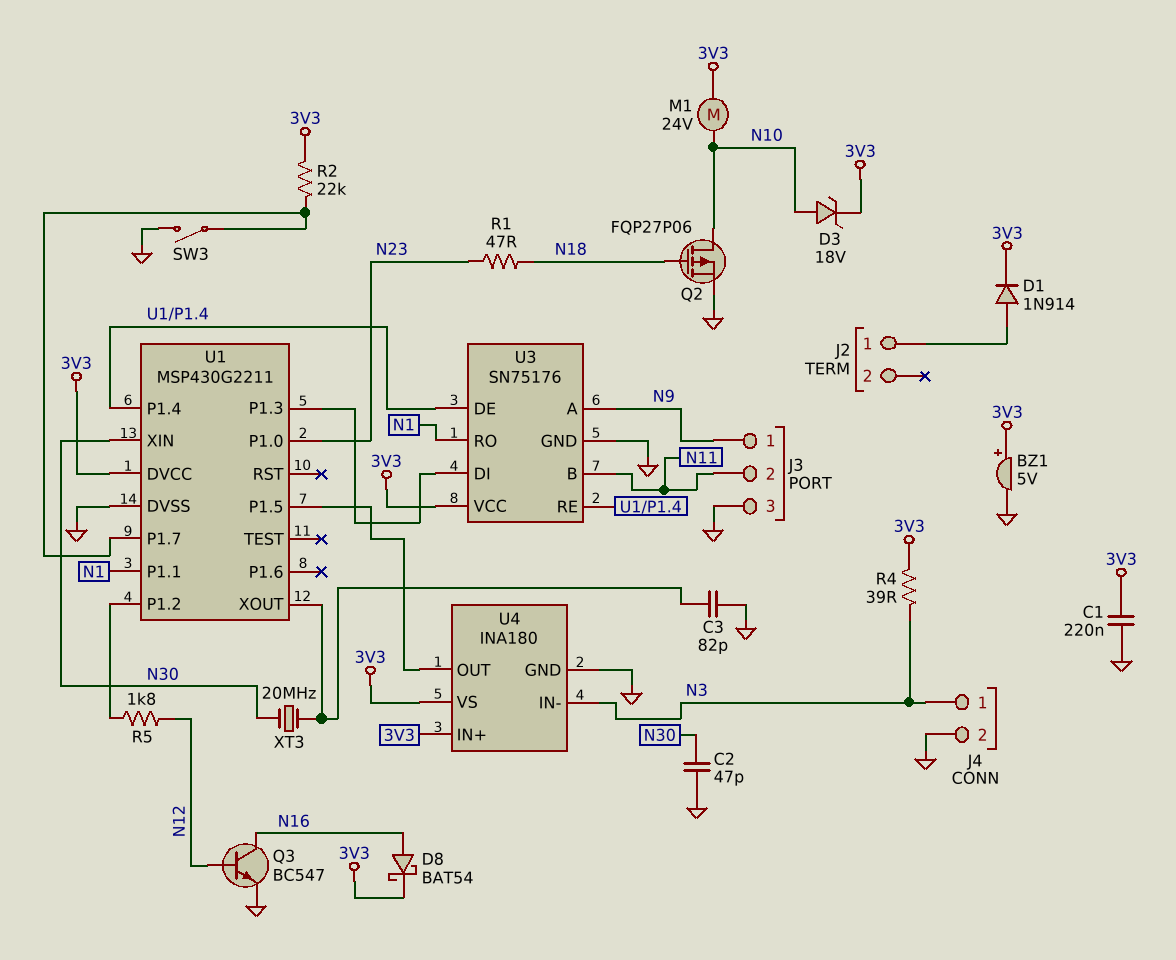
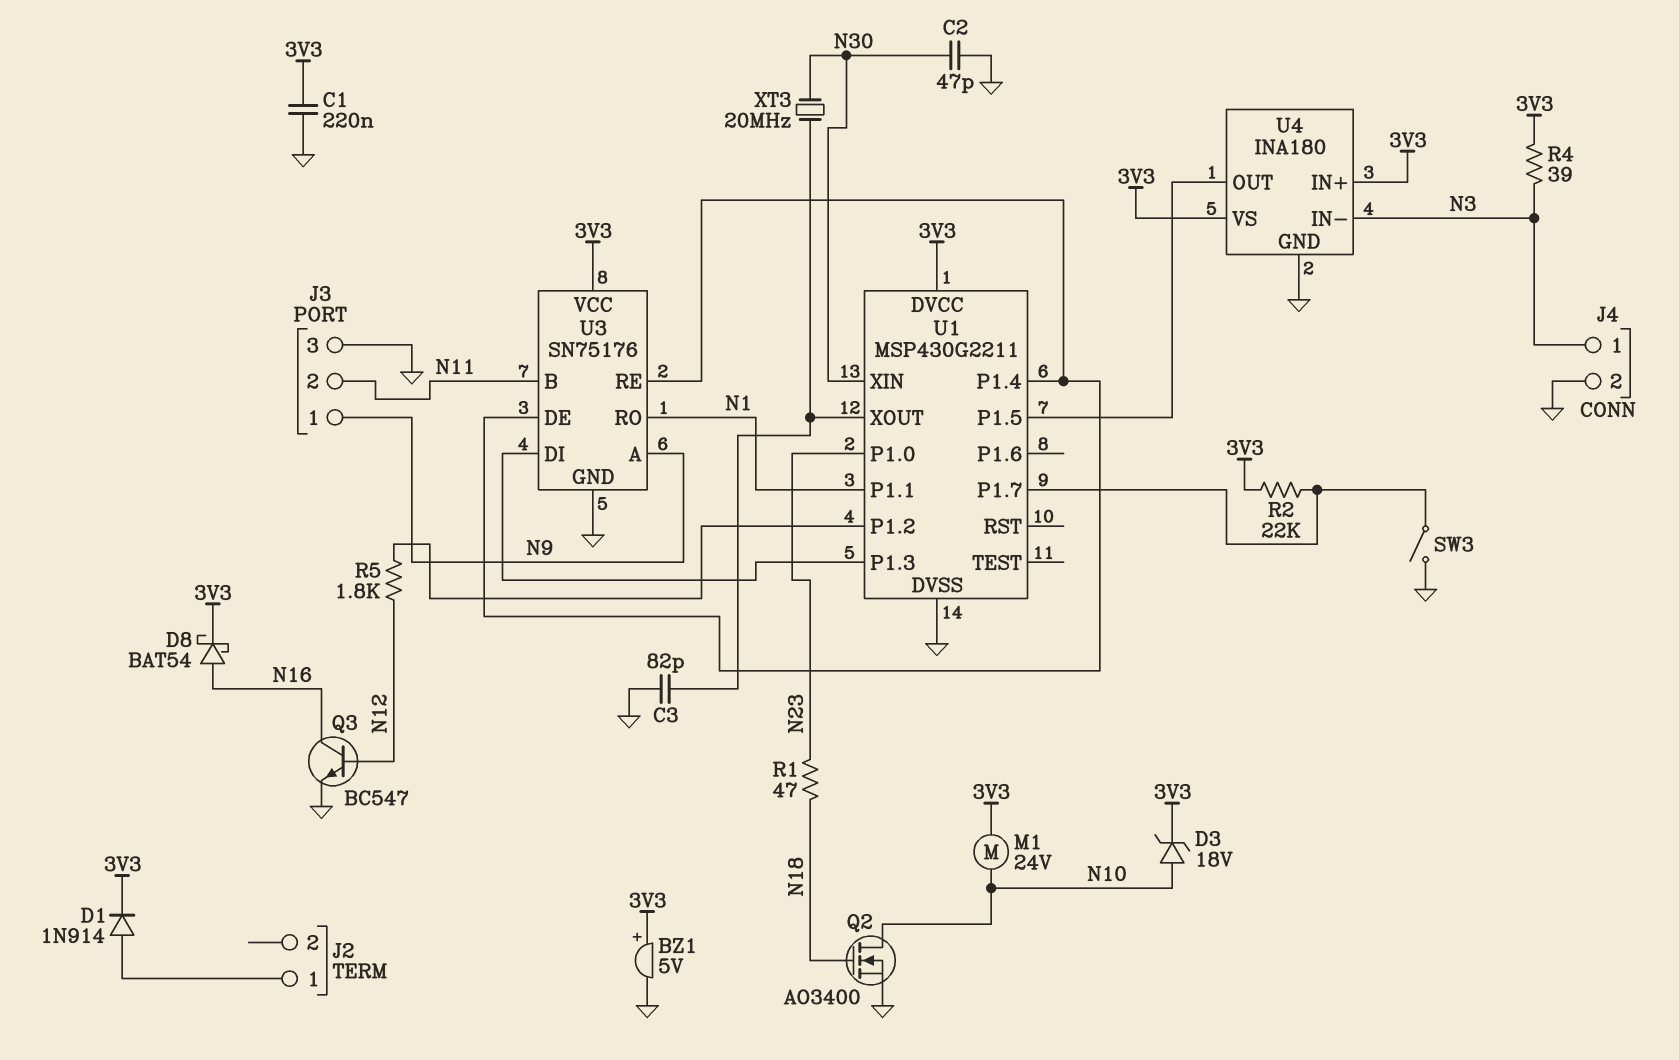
Q2: PMOS FQP27P06 (G N18, D N10, S GND) -> NMOS AO3400 (G N18, D N10, S GND)

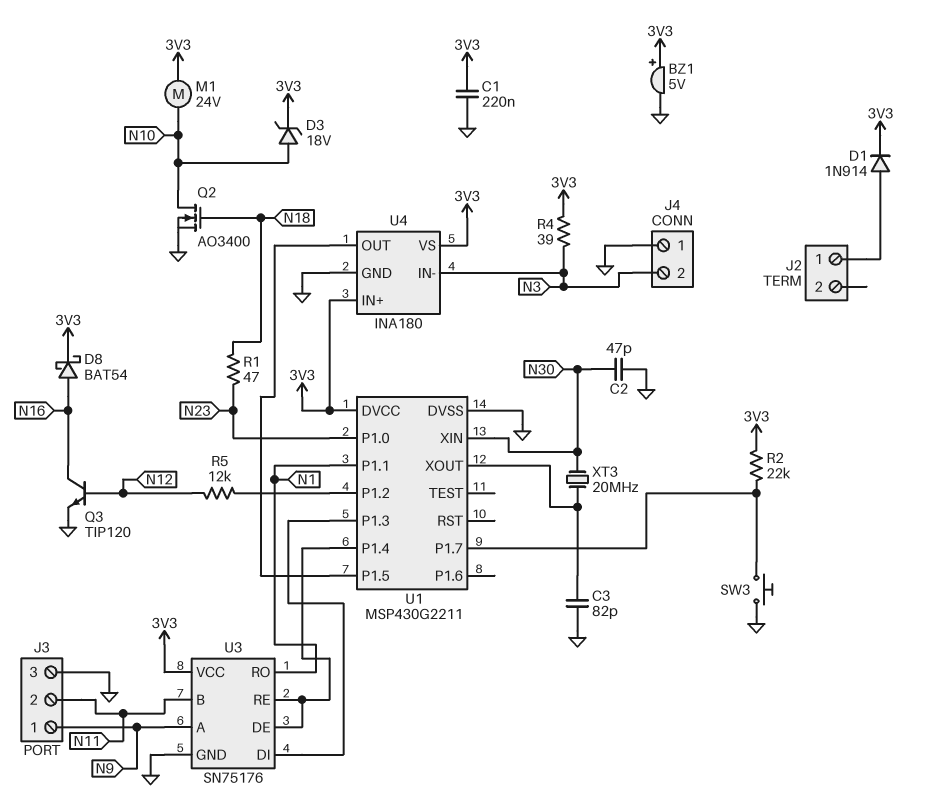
J4 pin 1: N3 -> GND
J4 pin 2: GND -> N3
Q3: NPN BC547 (B N12, C N16, E GND) -> NPN TIP120 (B N12, C N16, E GND)
R5: 1.8k (N12, U1/P1.2) -> 12k (N12, U1/P1.2)
SW3: switch (GND, U1/P1.7) -> button (GND, U1/P1.7)

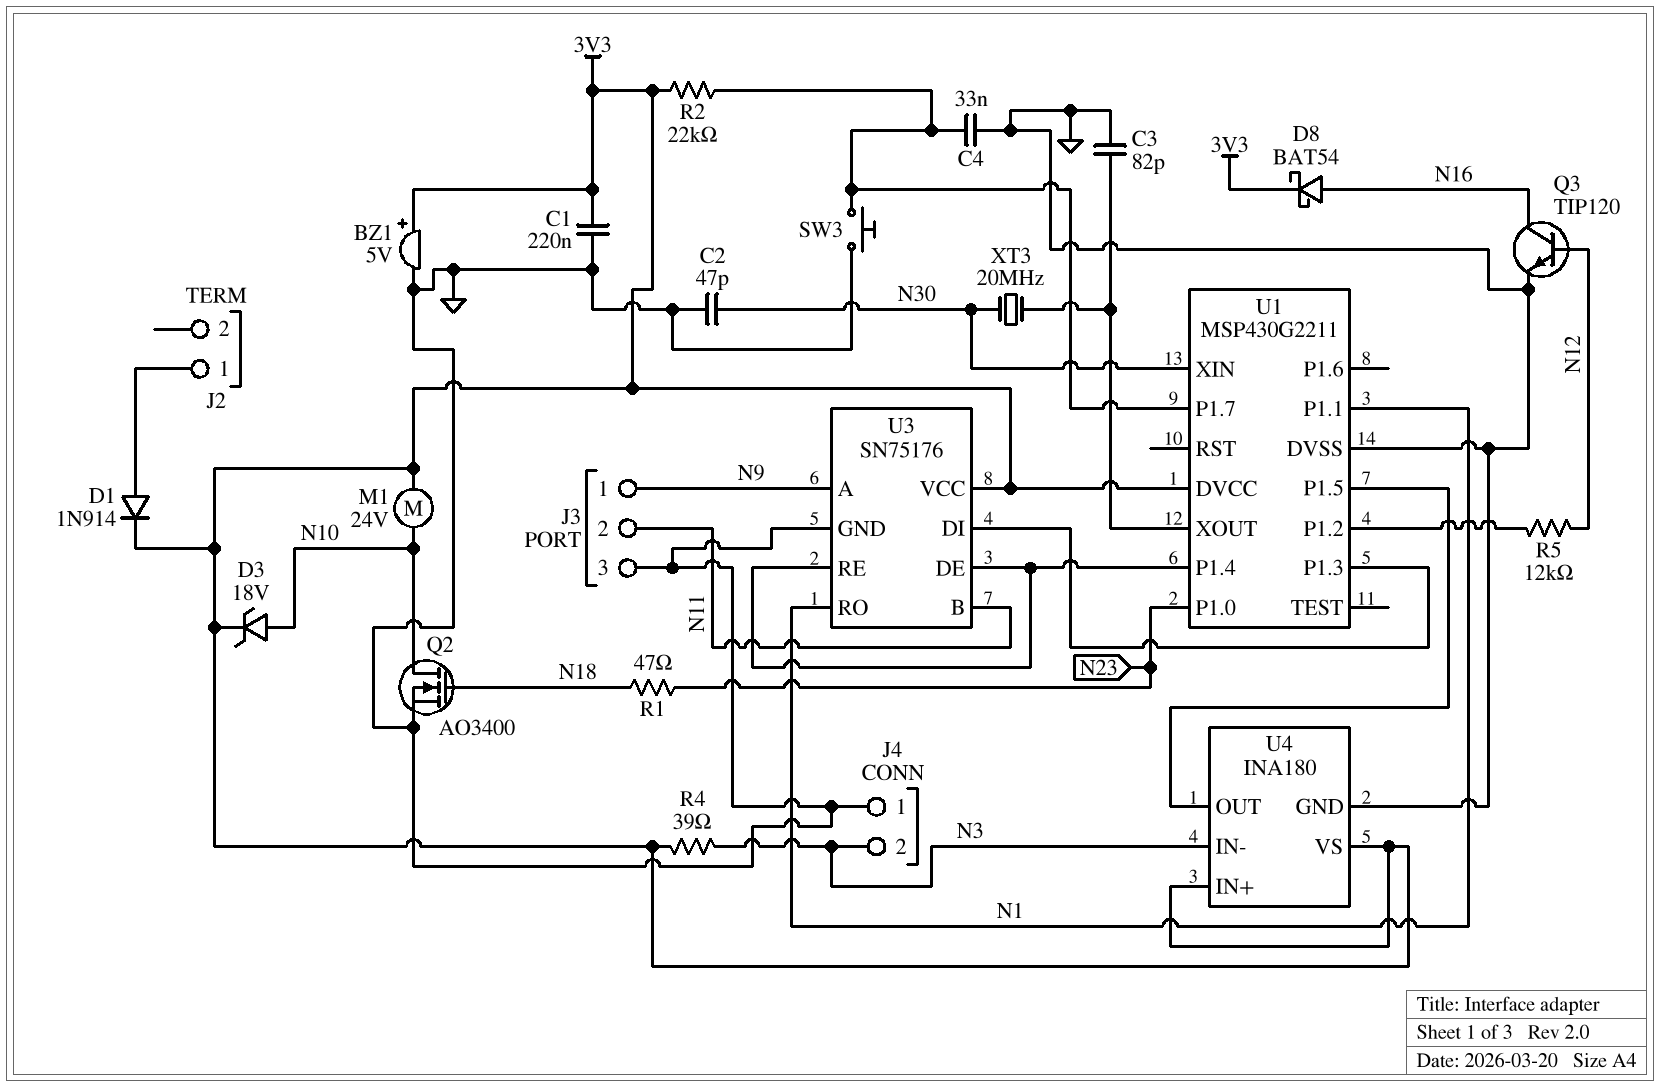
C4: none -> 33nF (GND, U1/P1.7)

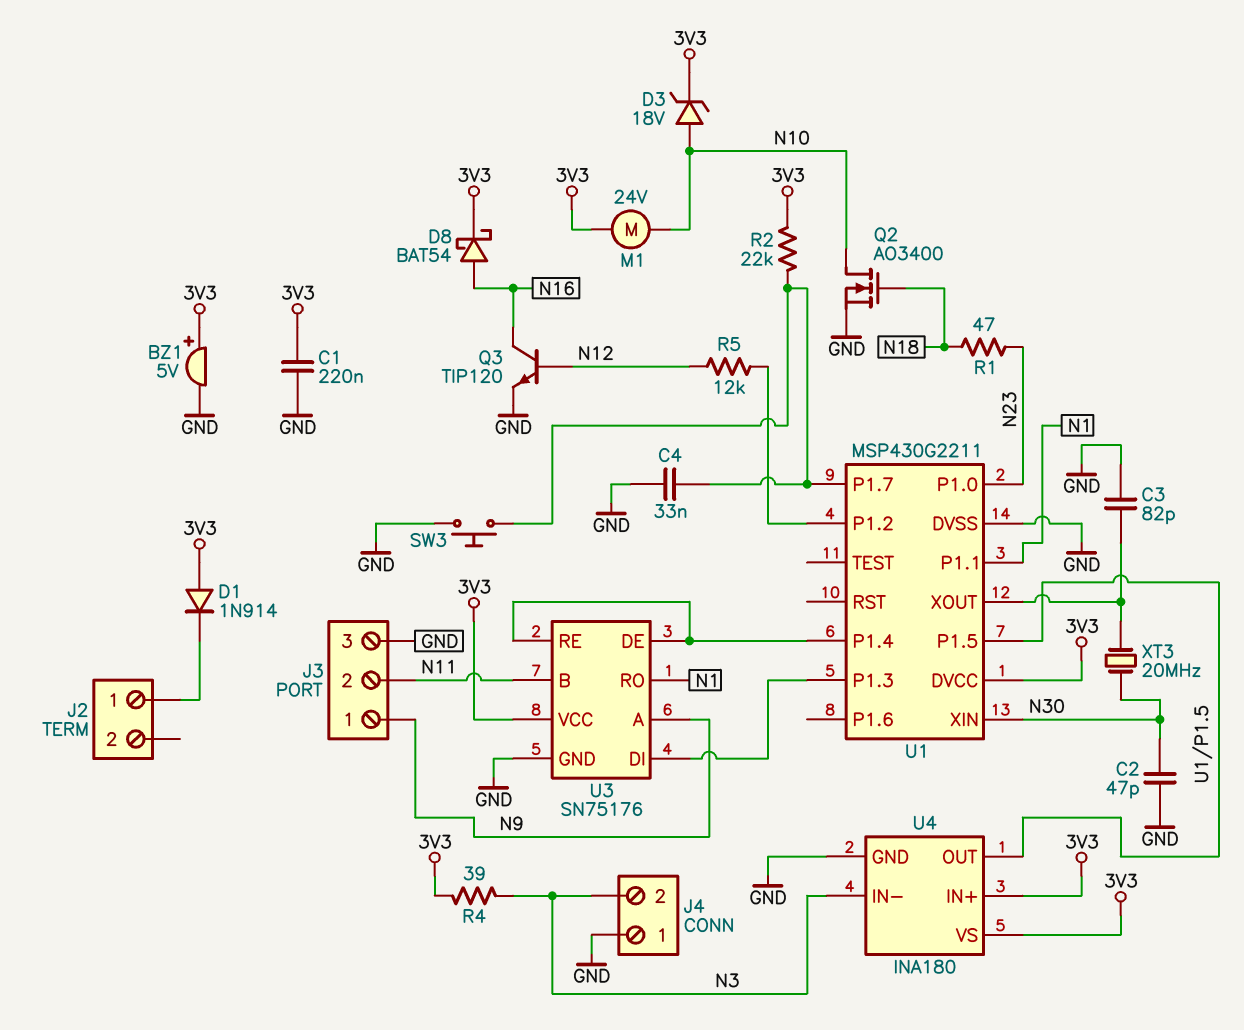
D1: diode 1N914 (A J2/1, K 3V3) -> diode 1N914 (A 3V3, K J2/1)

